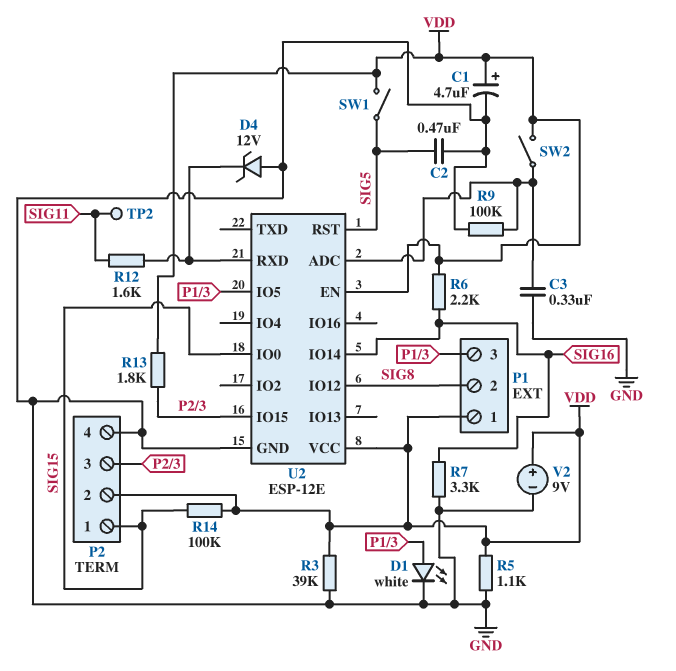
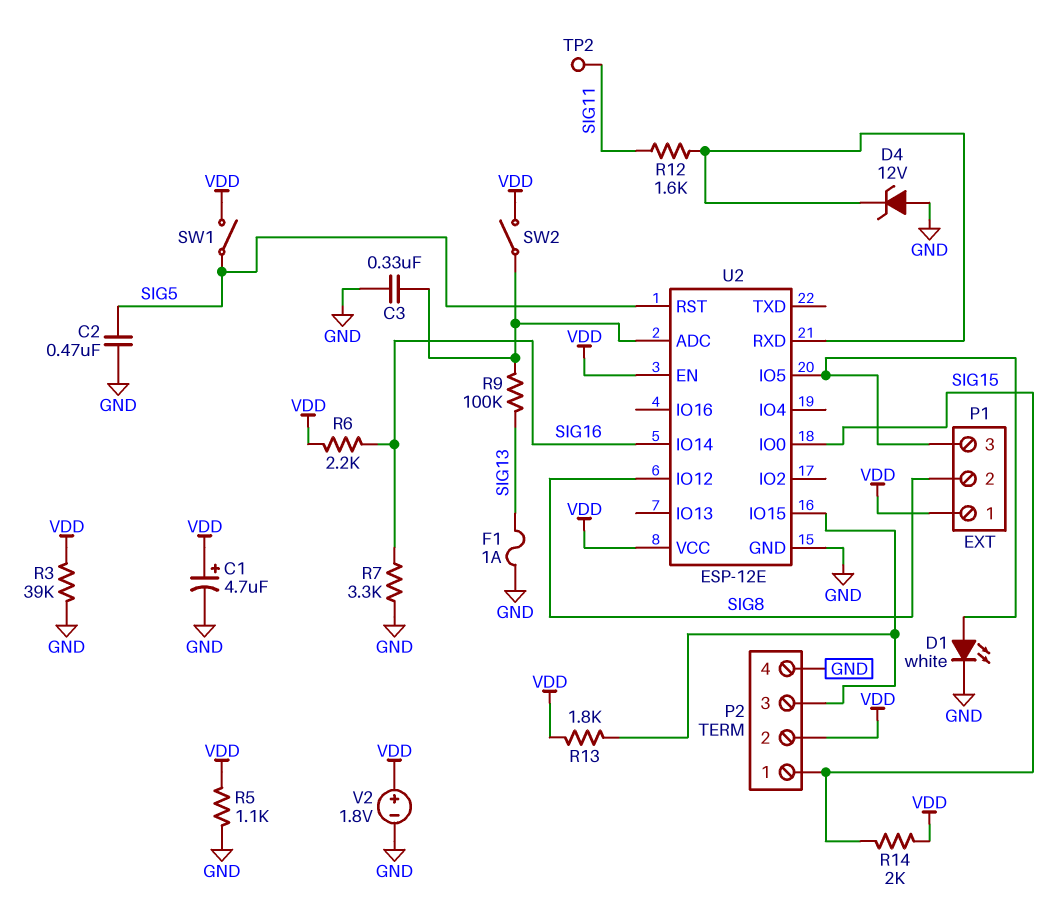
F1: none -> 1A (GND, SIG13)
R9: 100k (GND, U2/ADC) -> 100k (SIG13, U2/ADC)
R14: 100k (SIG15, VDD) -> 2k (SIG15, VDD)
V2: 9V (plus VDD, minus GND) -> 1.8V (plus VDD, minus GND)

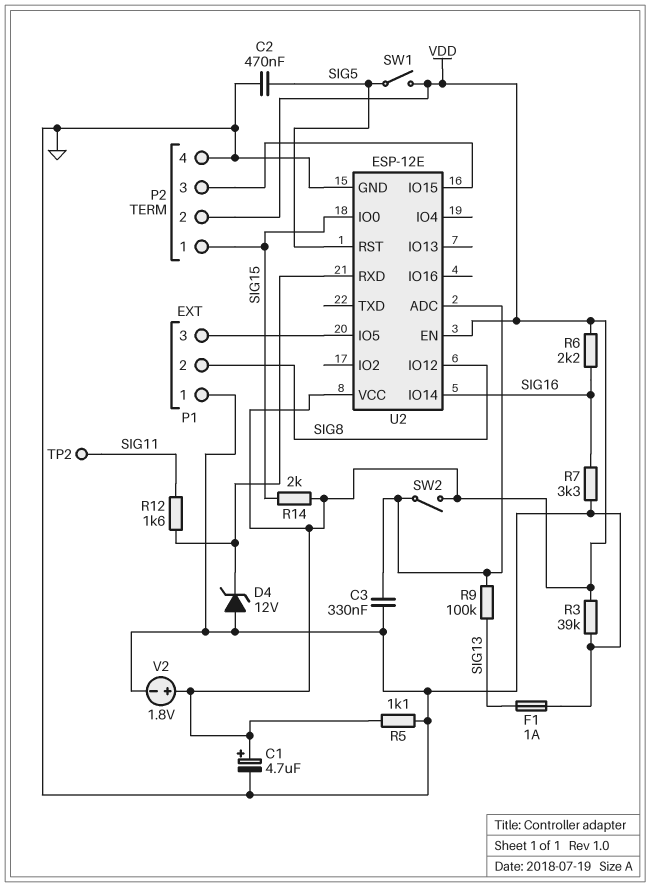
D1: LED white (A P1/3, K GND) -> none
P1 pin 1: VDD -> GND
R13: 1.8k (P2/3, VDD) -> none

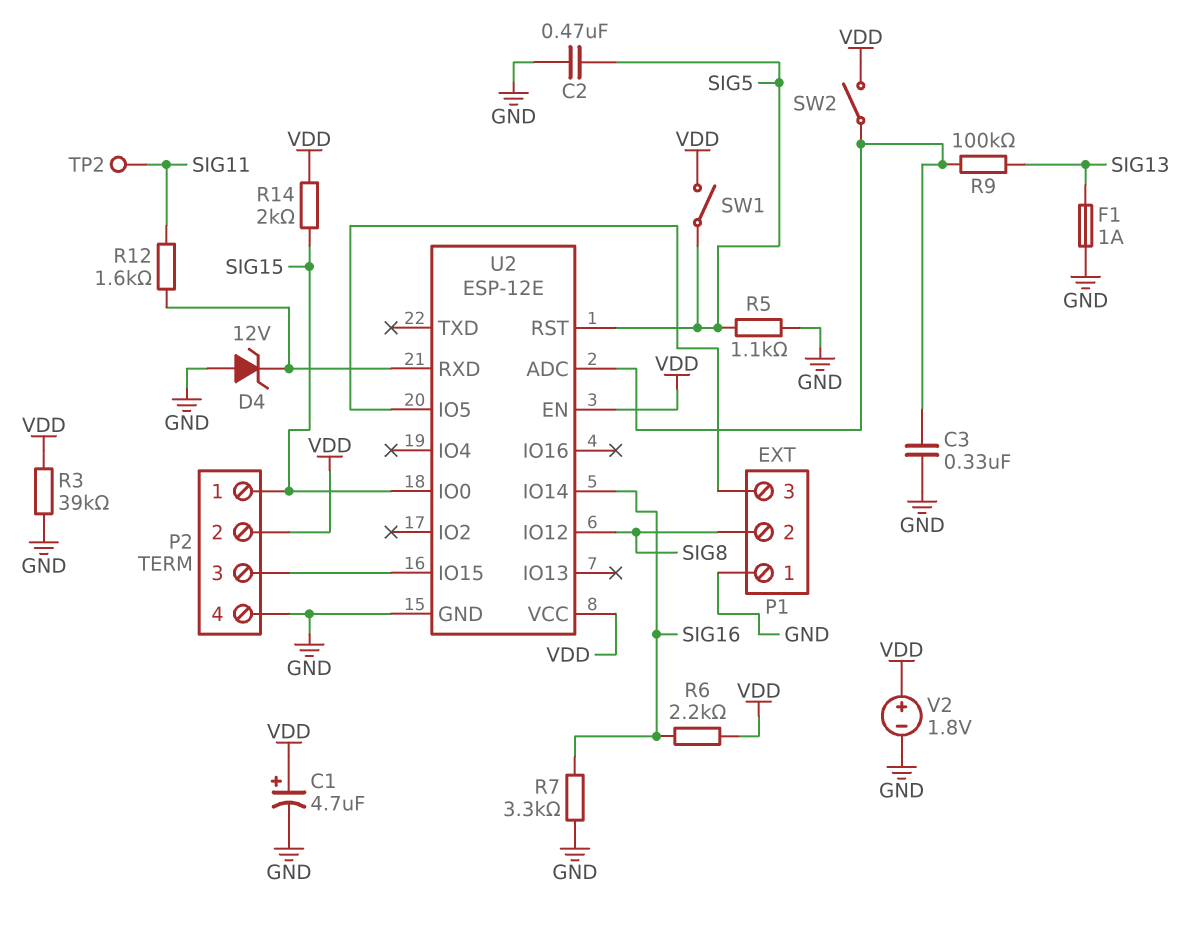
R5: 1.1k (GND, VDD) -> 1.1k (GND, SIG5)

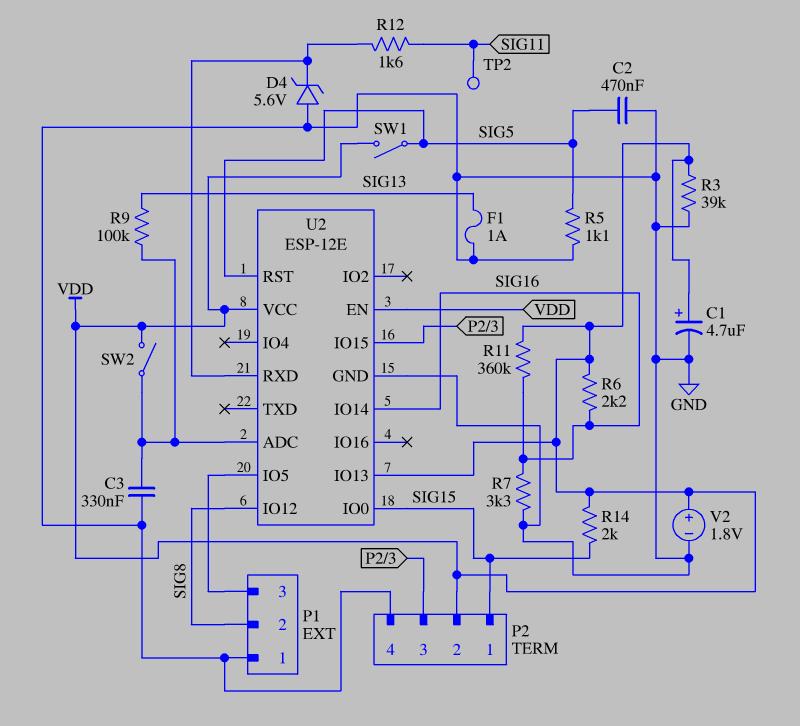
D4: zener 12V (A GND, K U2/RXD) -> zener 5.6V (A GND, K U2/RXD)
R11: none -> 360k (SIG16, VDD)
U2 pin IO13: none -> VDD

